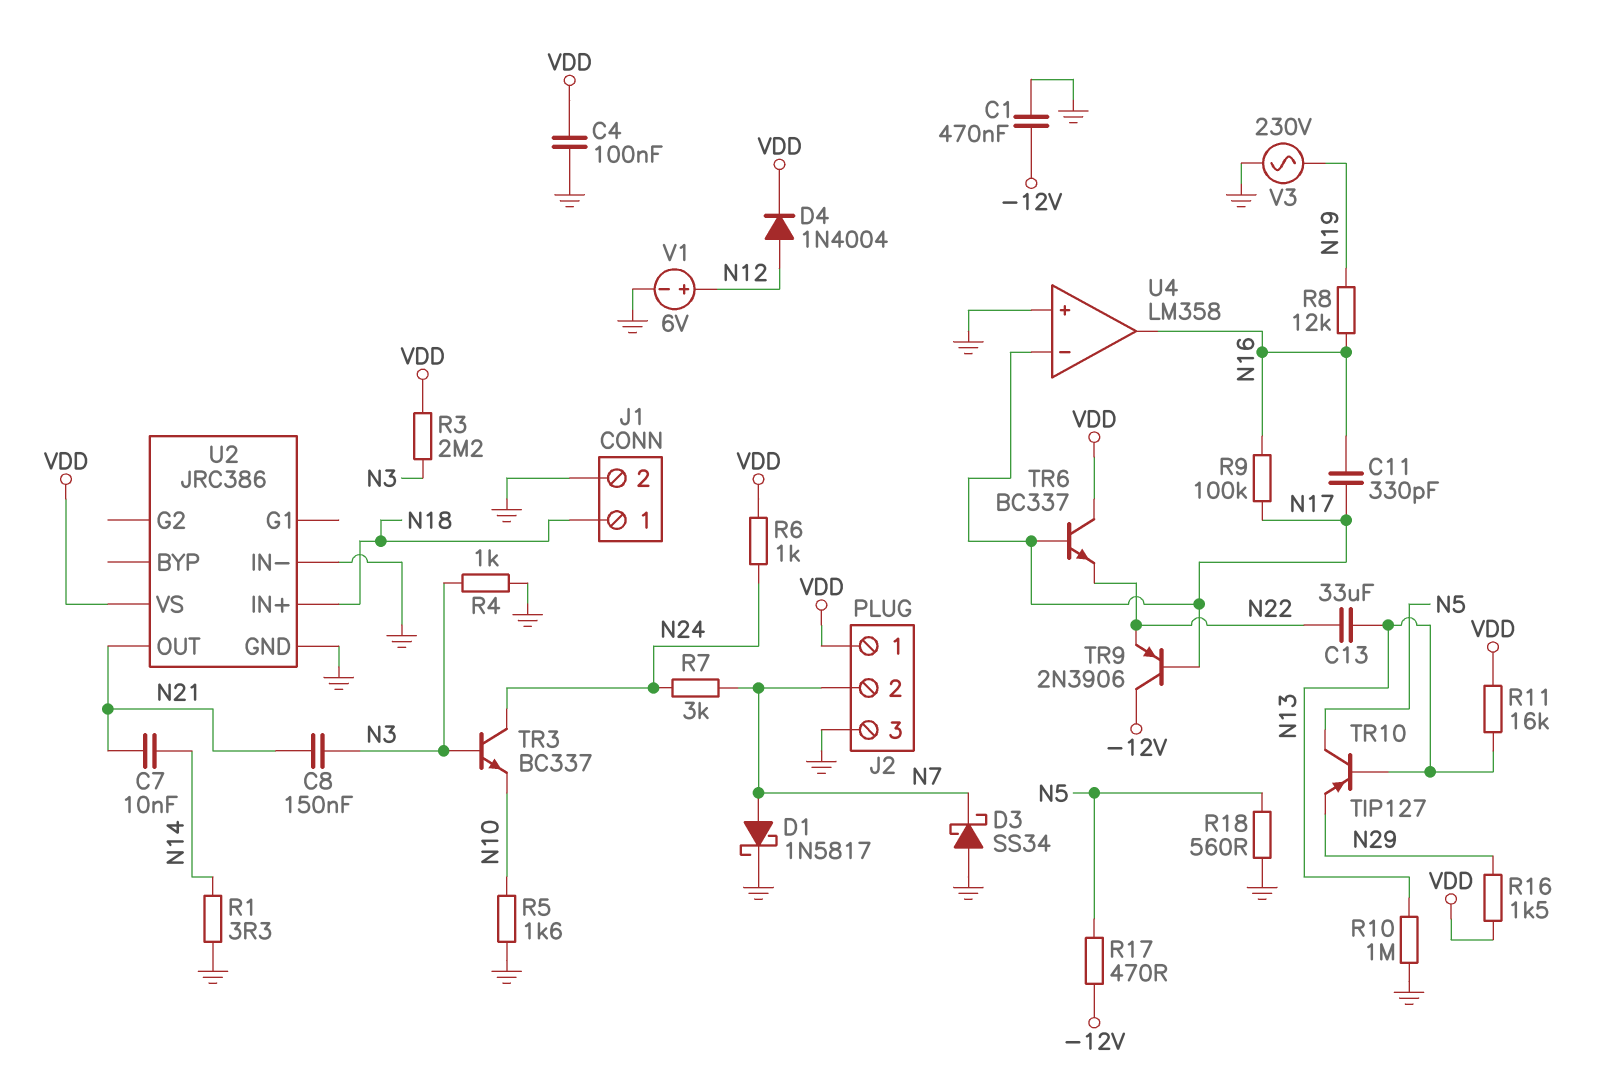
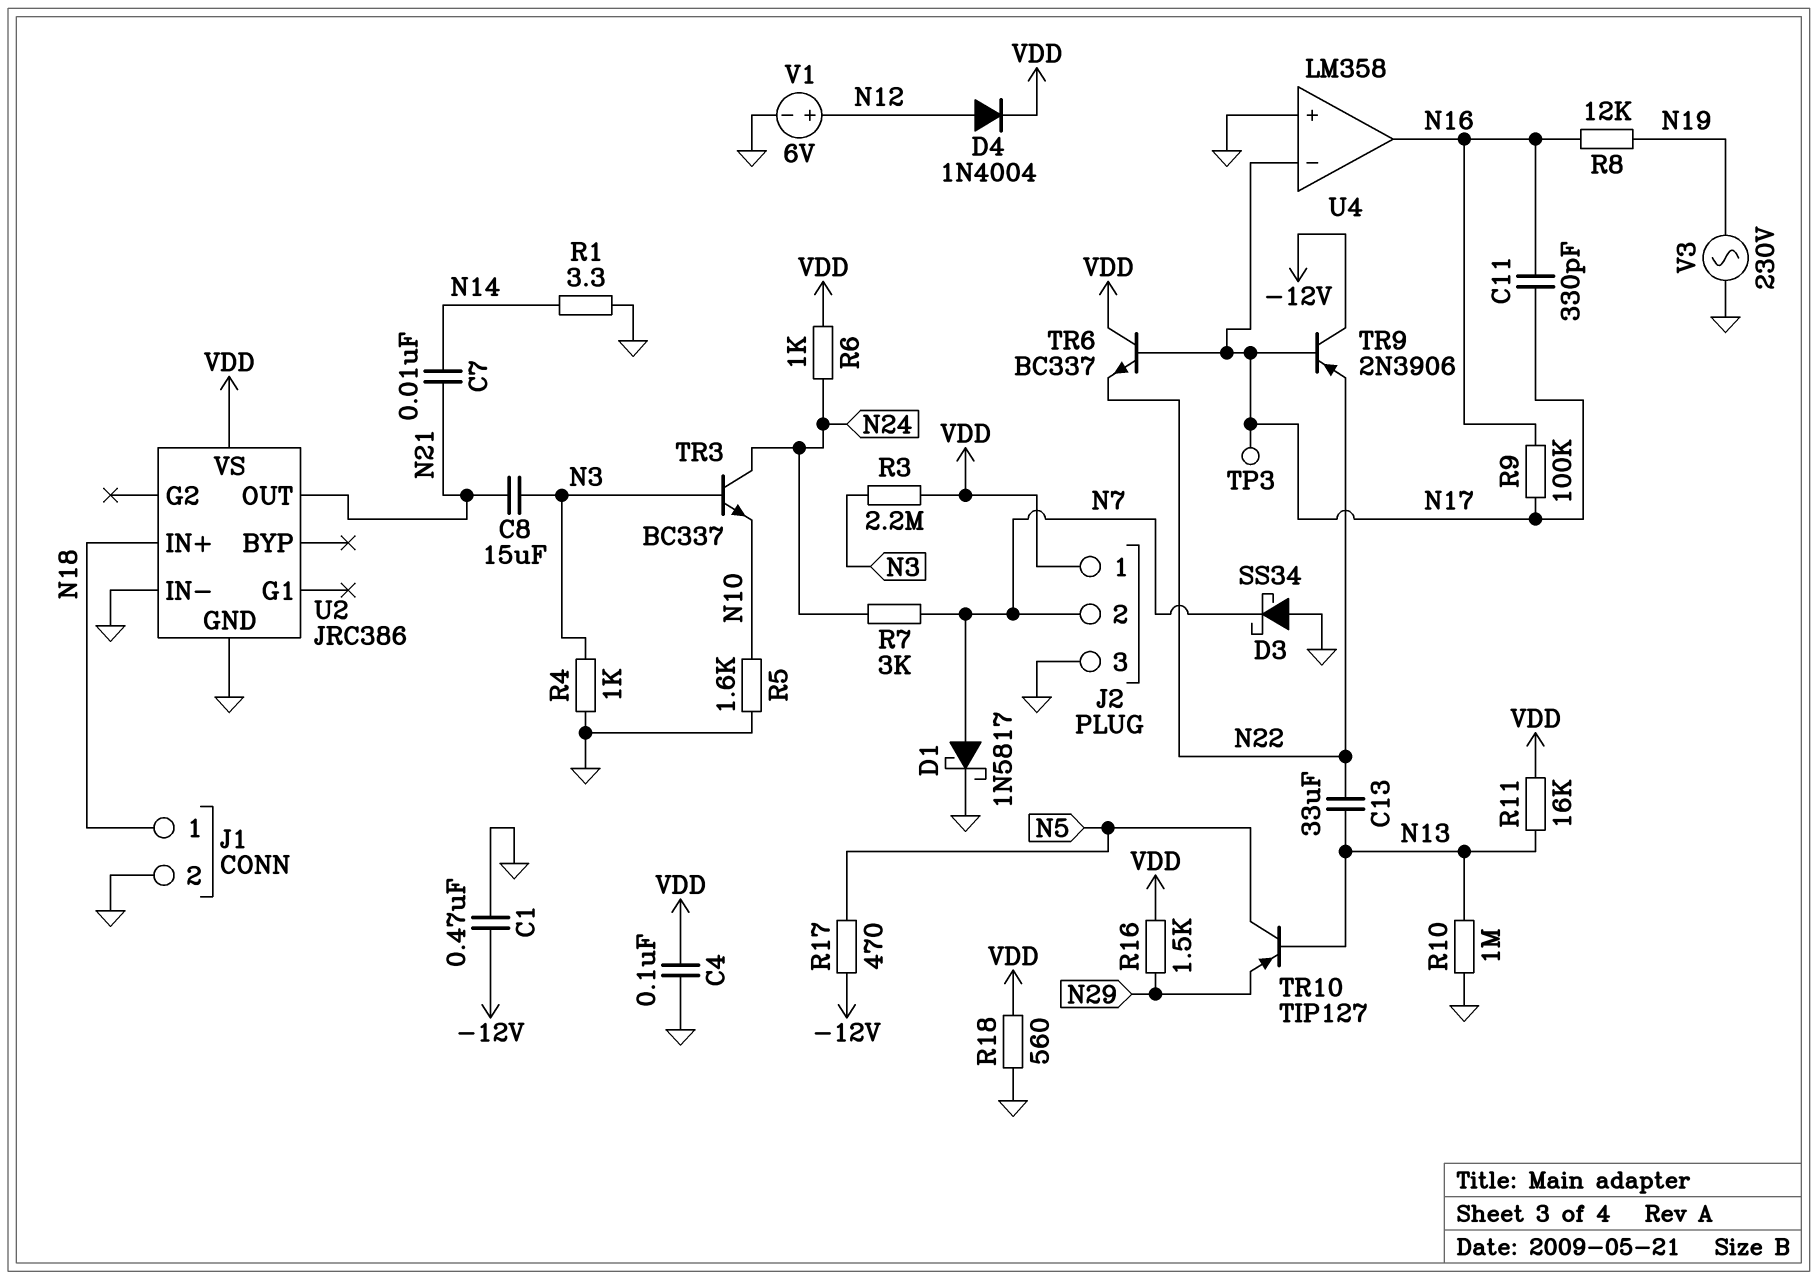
C8: 150nF (N3, N21) -> 15uF (N3, N21)
R18: 560 (GND, N5) -> 560 (GND, VDD)
TP3: none -> test point (N17)

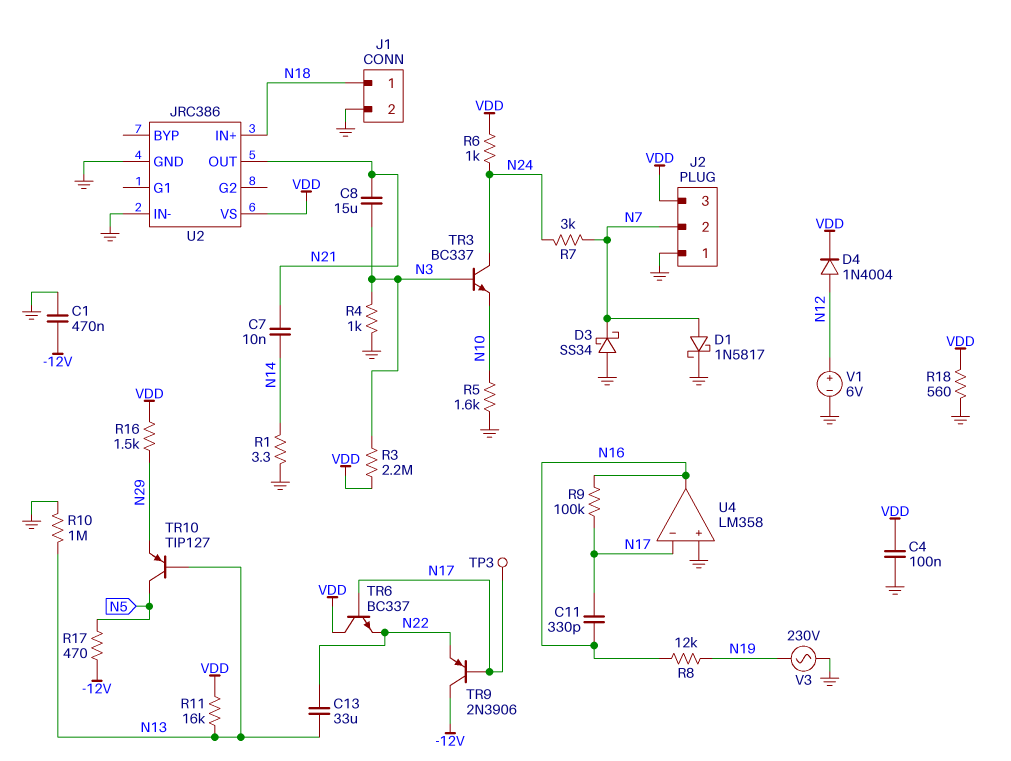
J2 pin 1: VDD -> GND
J2 pin 3: GND -> VDD

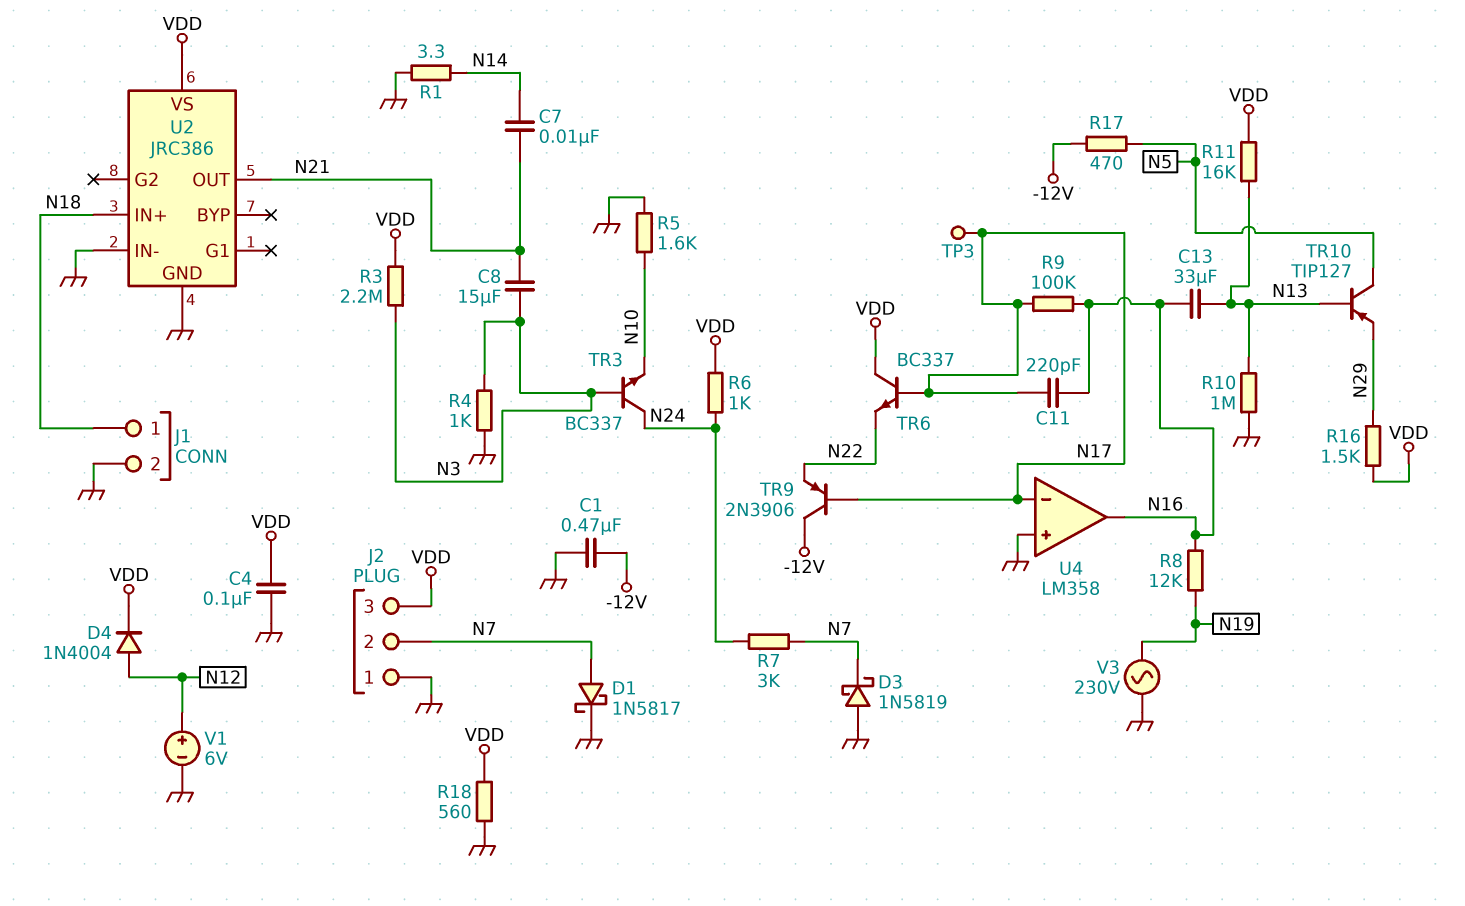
C11: 330pF (N16, N17) -> 220pF (N16, N17)
C13: 33uF (N13, N22) -> 33uF (N13, N16)
D3: schottky SS34 (A GND, K N7) -> schottky 1N5819 (A GND, K N7)

